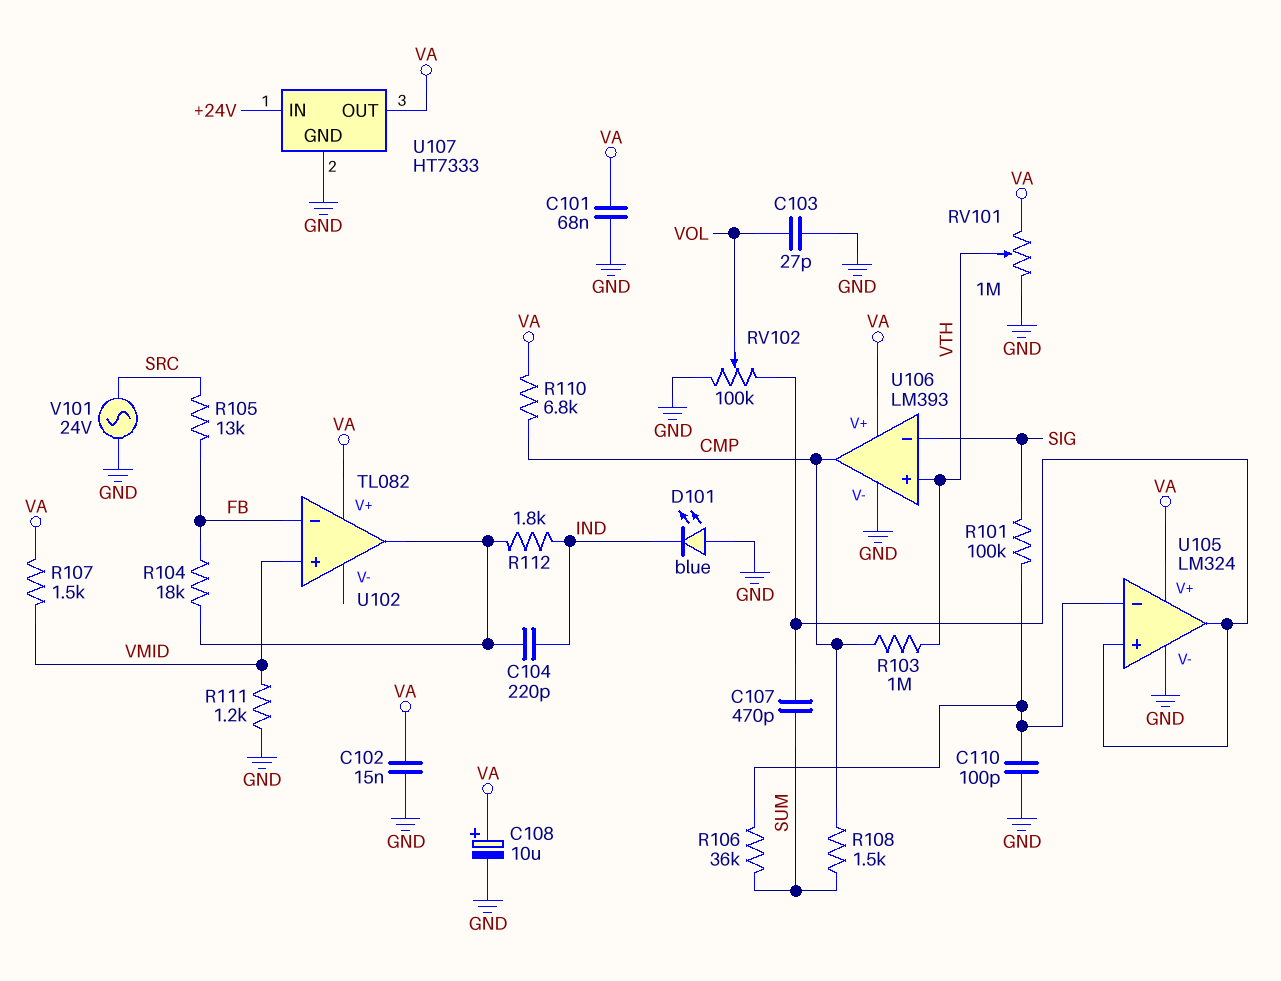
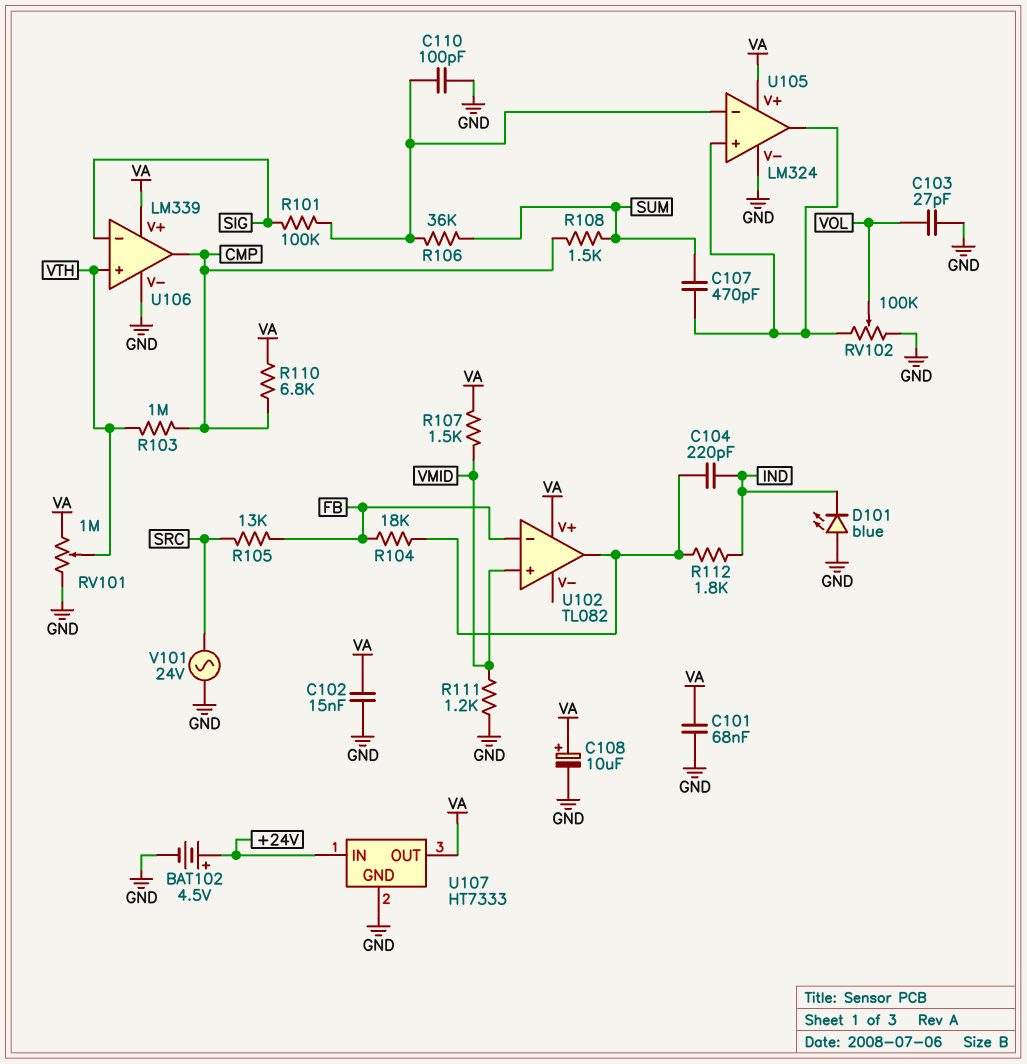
BAT102: none -> 4.5V (plus +24V, minus GND)
U106: LM393 -> LM339

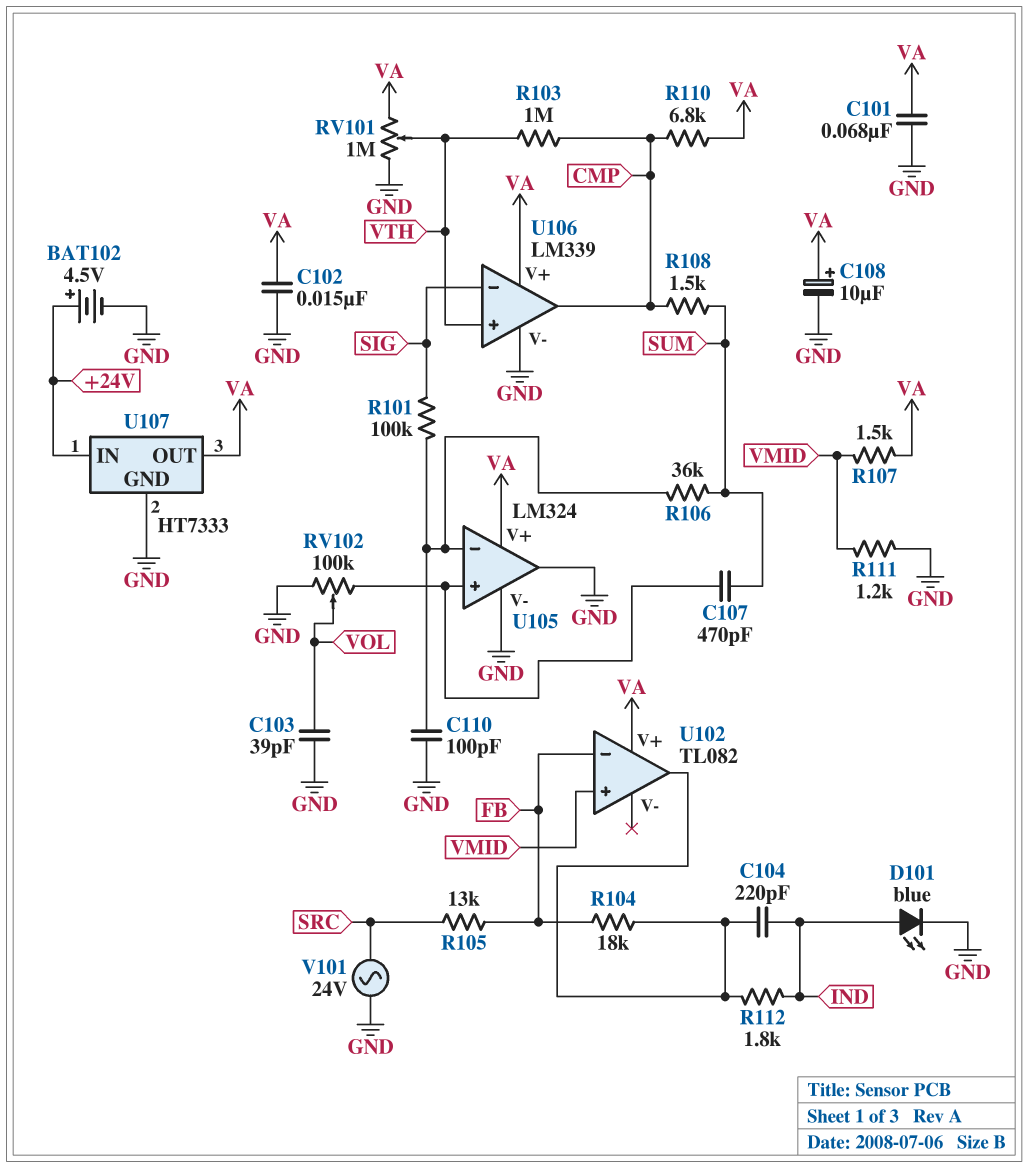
C103: 27pF (GND, VOL) -> 39pF (GND, VOL)
D101: LED blue (A GND, K IND) -> LED blue (A IND, K GND)
U105 pin out: U105/in+ -> GND

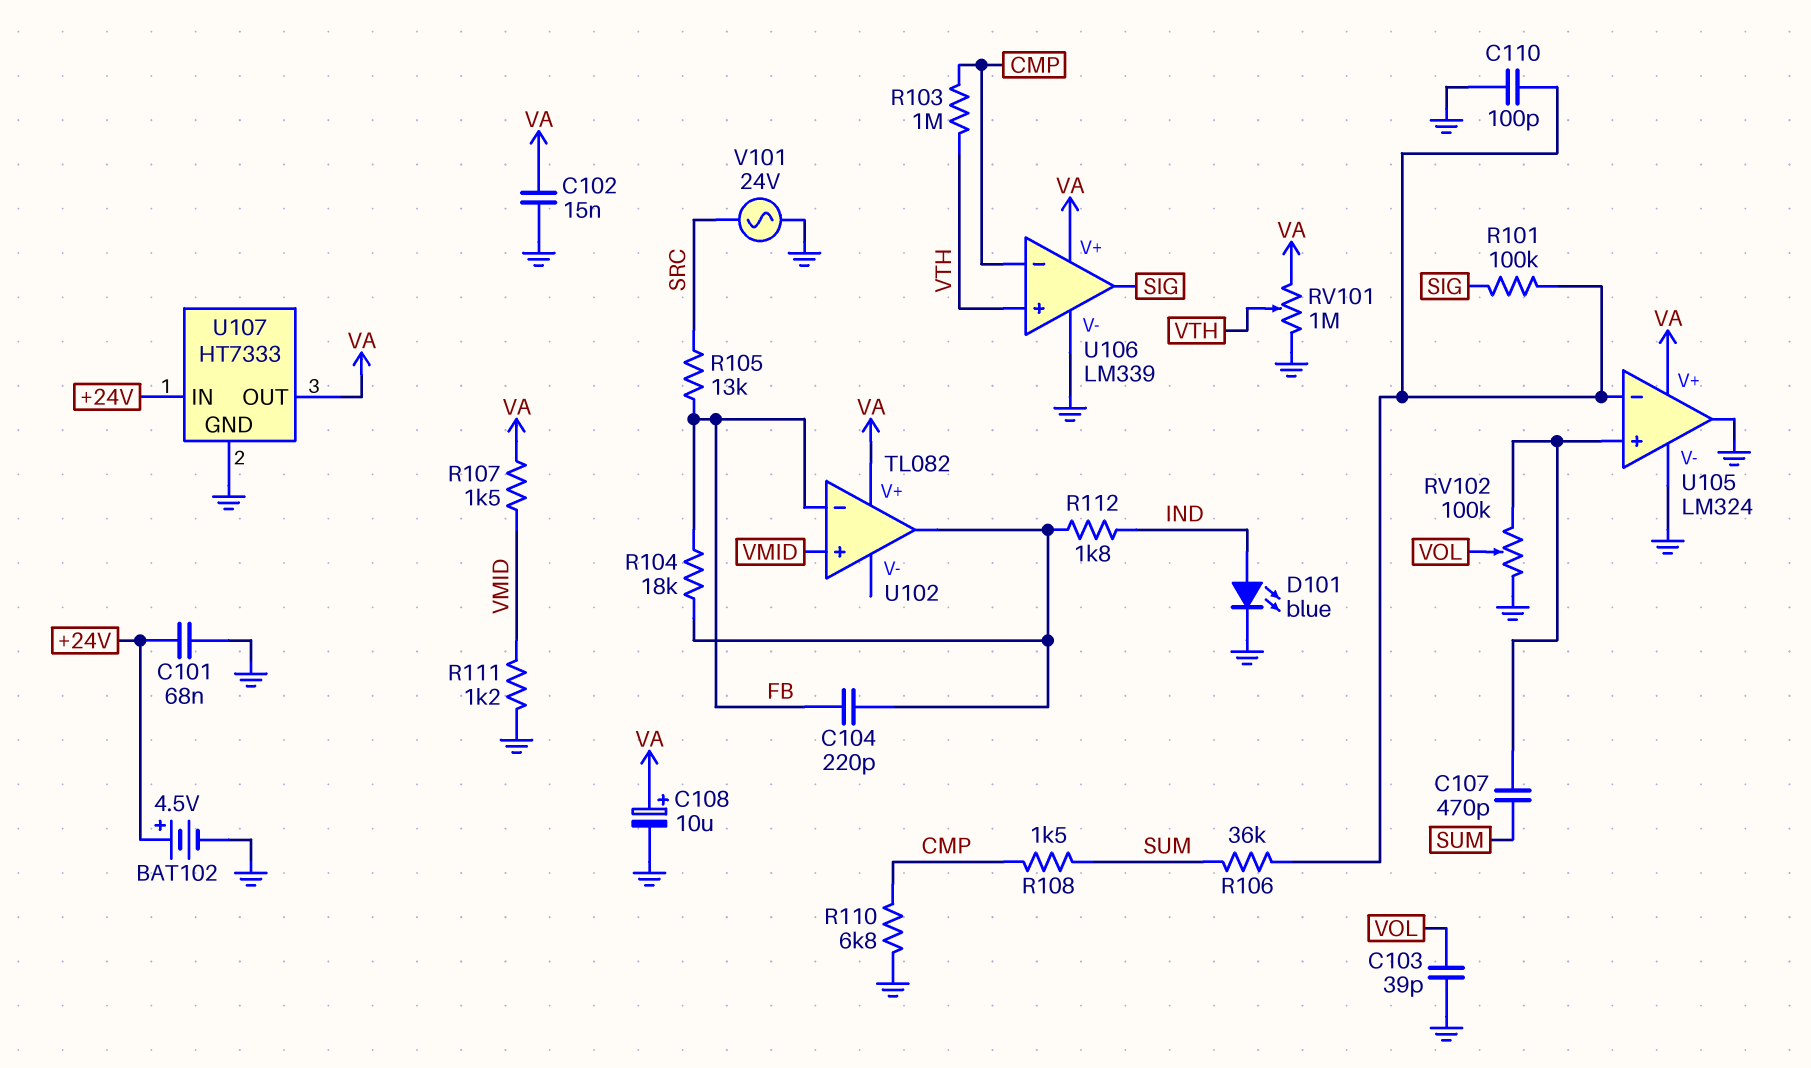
C101: 68nF (GND, VA) -> 68nF (+24V, GND)
C104: 220pF (IND, U102/out) -> 220pF (FB, U102/out)
R110: 6.8k (CMP, VA) -> 6.8k (CMP, GND)
U106 pin in-: SIG -> CMP
U106 pin out: CMP -> SIG

